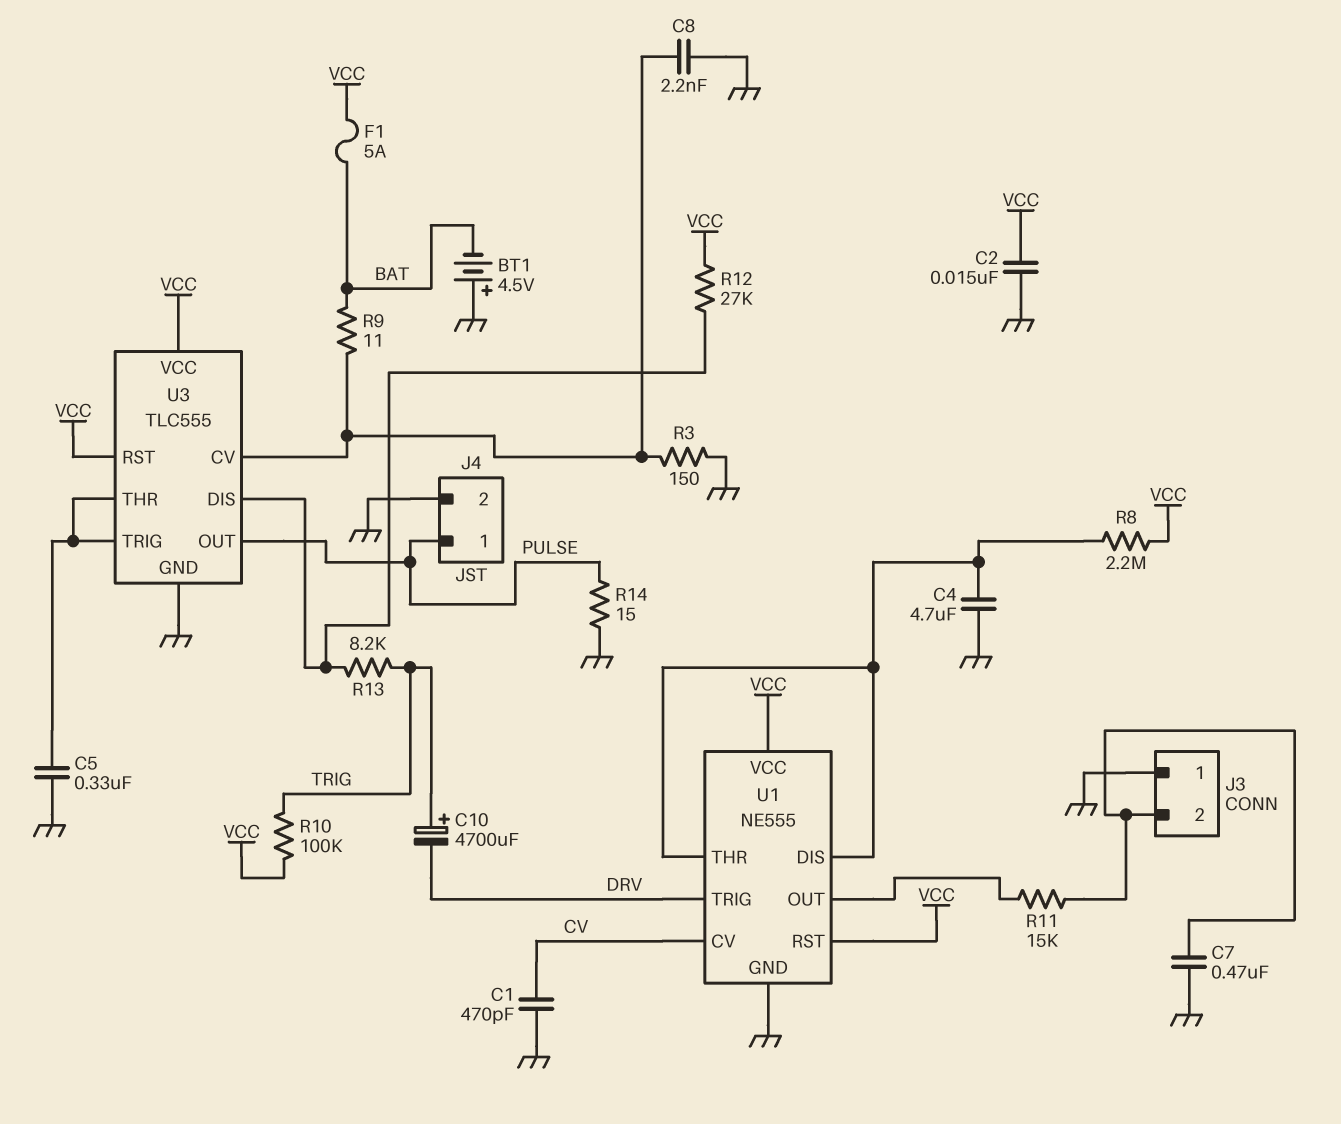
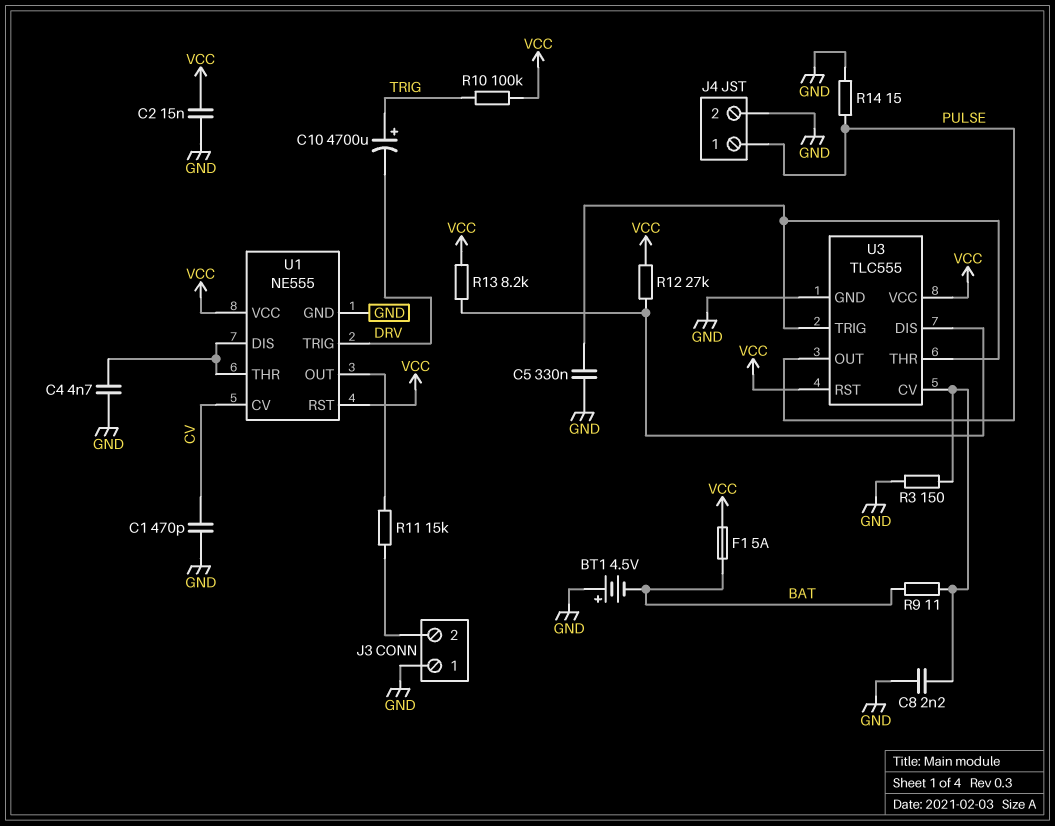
C4: 4.7uF (GND, U1/DIS) -> 4.7nF (GND, U1/DIS)
C7: 470nF (GND, J3/2) -> none
R8: 2.2M (U1/DIS, VCC) -> none
R13: 8.2k (TRIG, U3/DIS) -> 8.2k (U3/DIS, VCC)

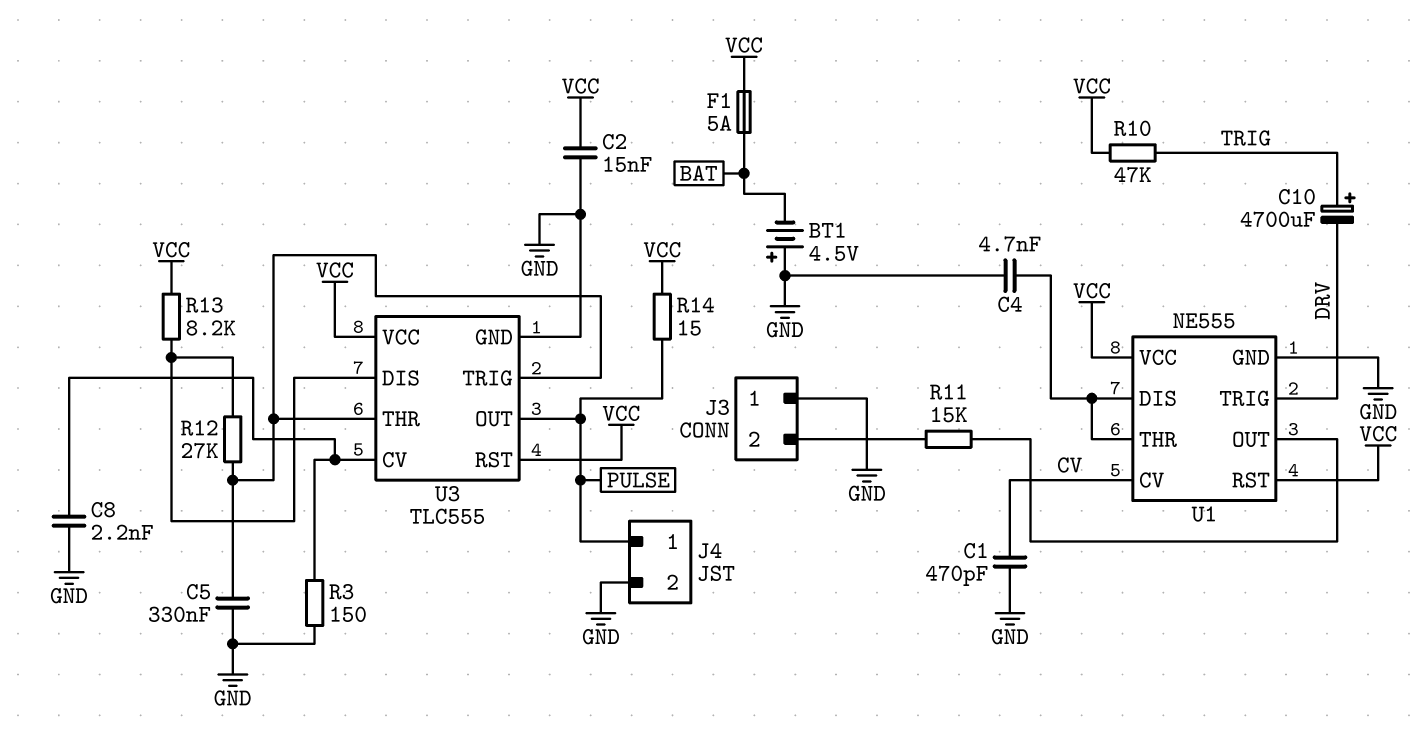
R9: 11 (BAT, U3/CV) -> none
R10: 100k (TRIG, VCC) -> 47k (TRIG, VCC)
R12: 27k (U3/DIS, VCC) -> 27k (U3/DIS, U3/THR)
R14: 15 (GND, PULSE) -> 15 (PULSE, VCC)

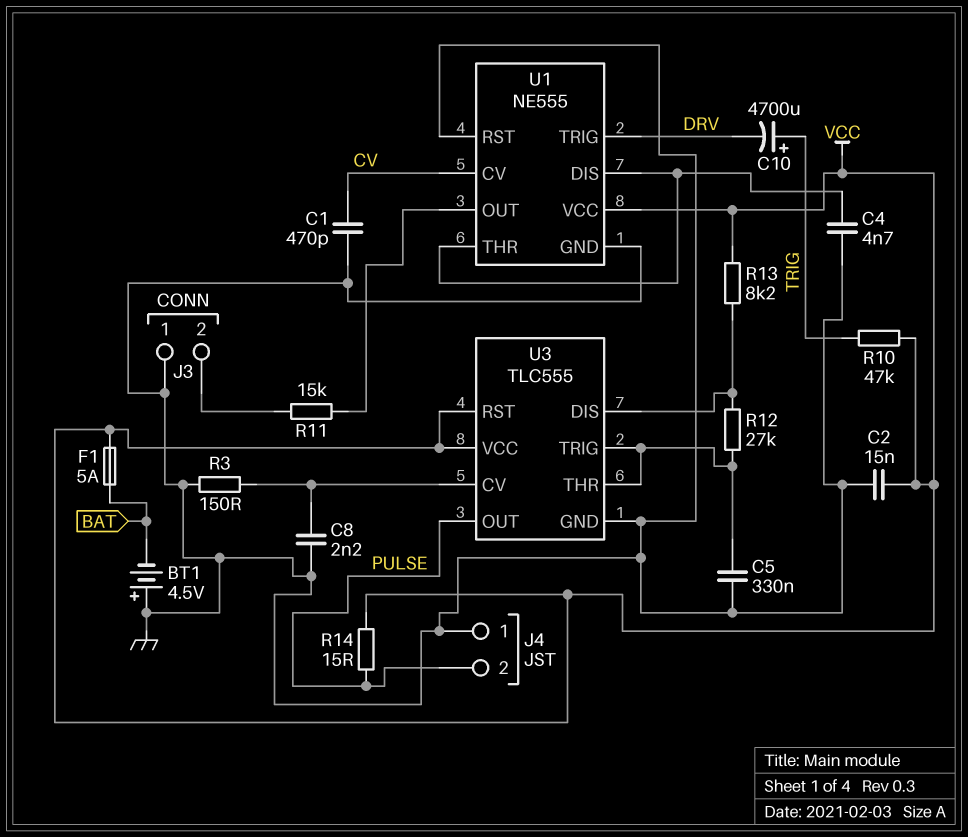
J4 pin 1: PULSE -> GND
J4 pin 2: GND -> PULSE
U1 pin RST: VCC -> GND

